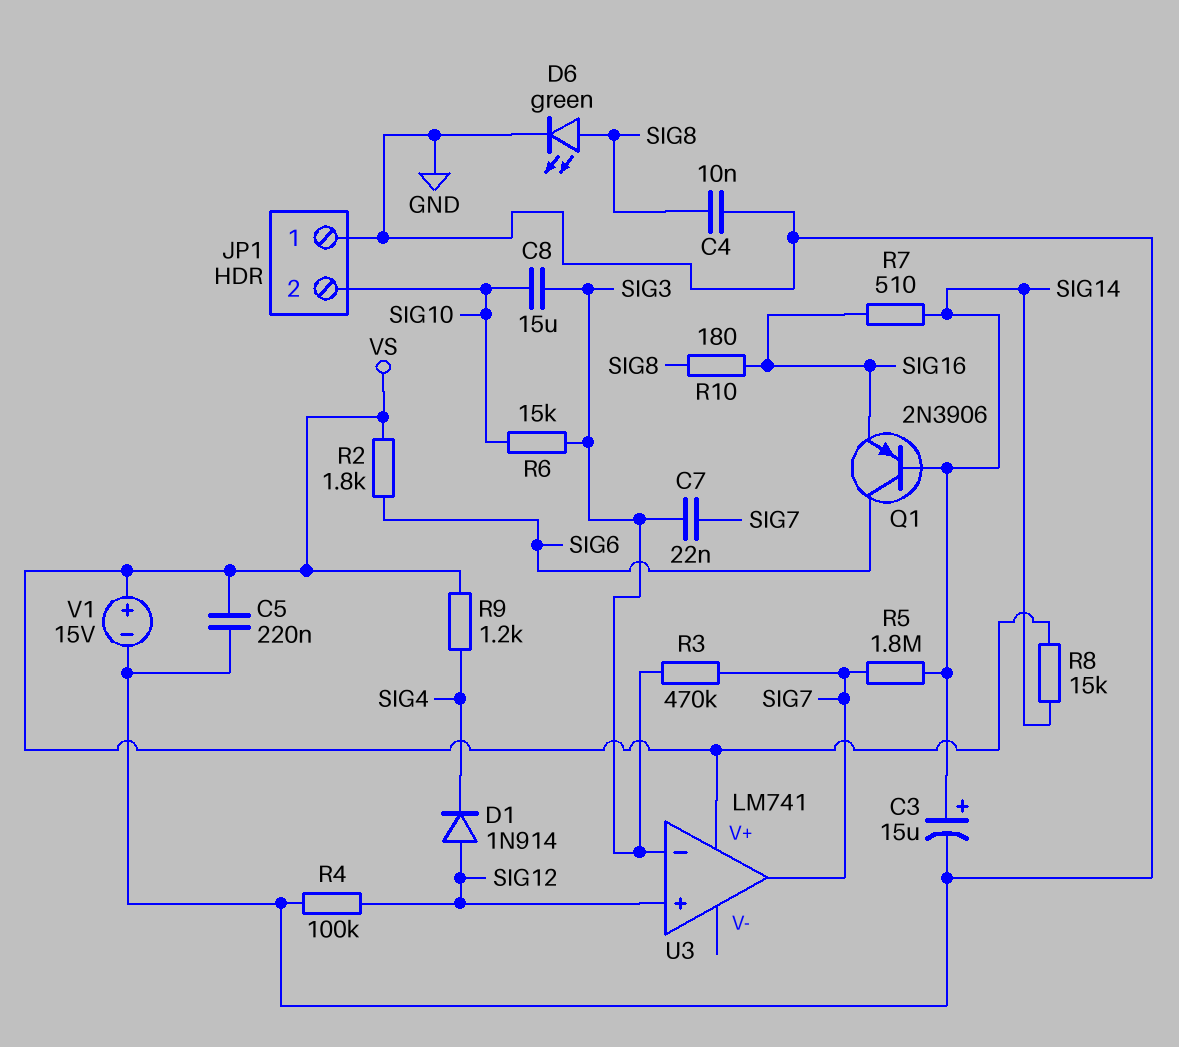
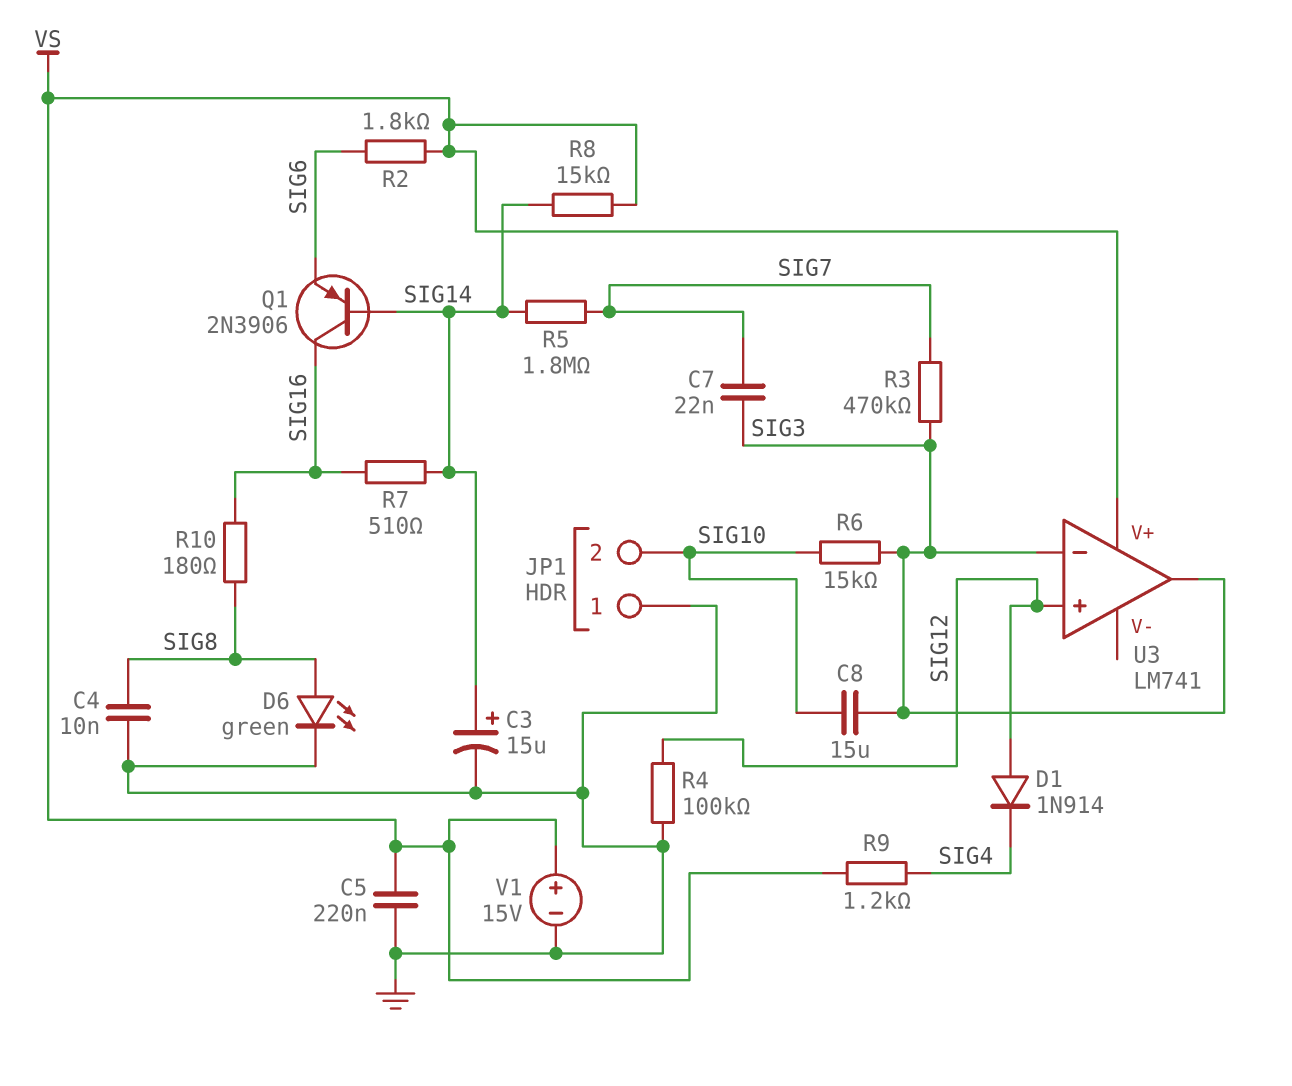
Q1: PNP 2N3906 (B SIG14, C SIG6, E SIG16) -> PNP 2N3906 (B SIG14, C SIG16, E SIG6)
U3 pin out: SIG7 -> SIG3

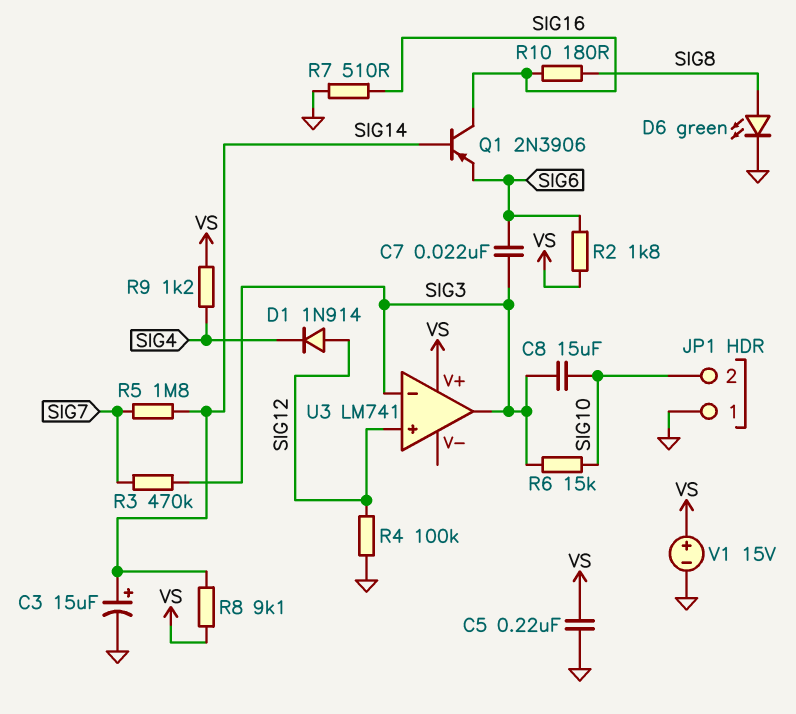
C4: 10nF (GND, SIG8) -> none
C7: 22nF (SIG3, SIG7) -> 22nF (SIG3, SIG6)
R7: 510 (SIG14, SIG16) -> 510 (GND, SIG16)
R8: 15k (SIG14, VS) -> 9.1k (SIG14, VS)

